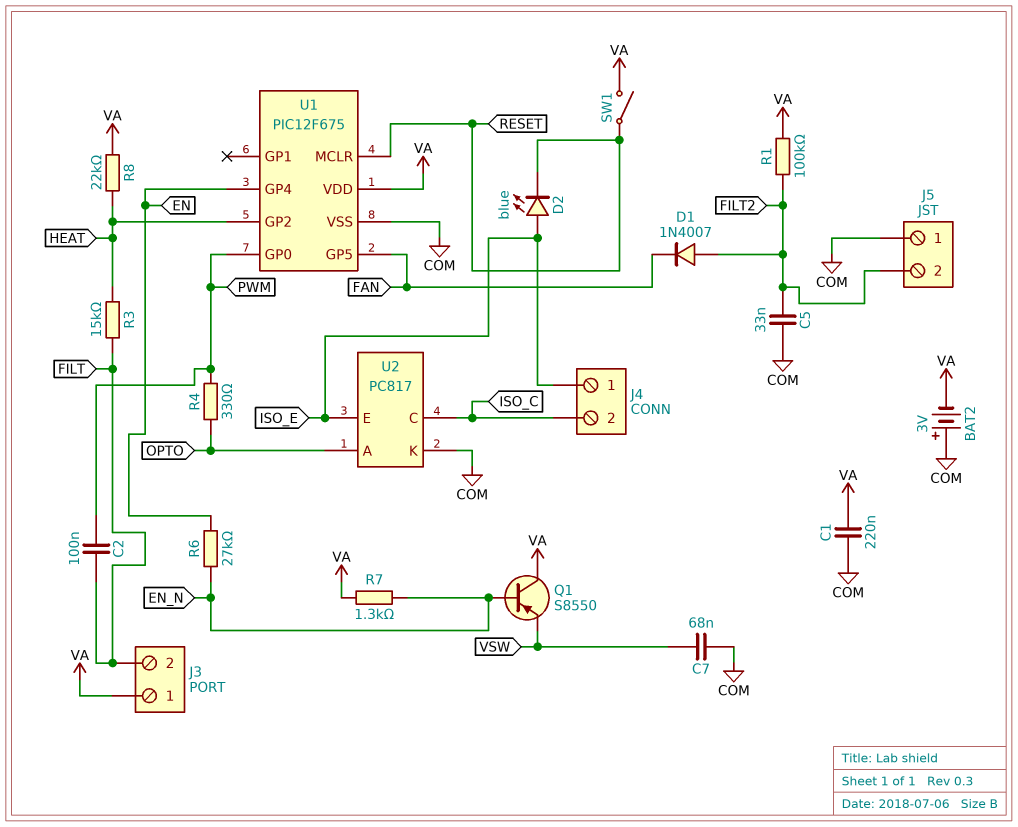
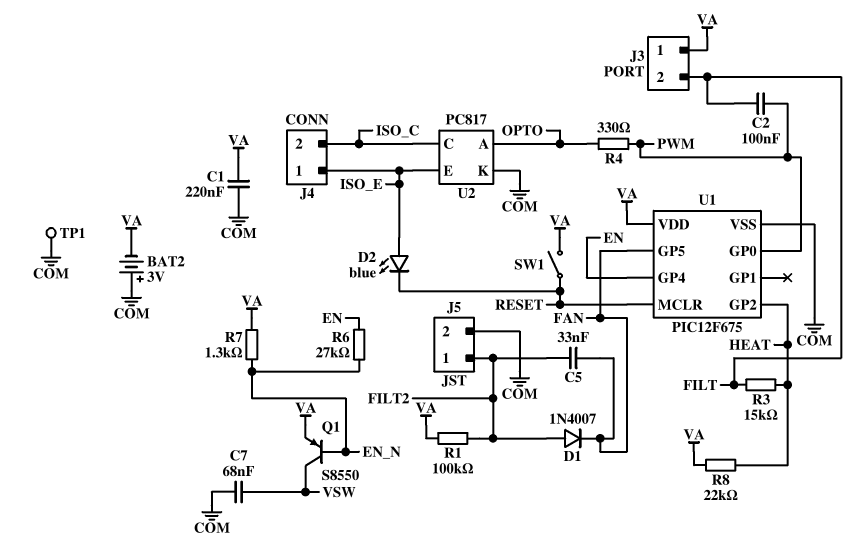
C5: 33nF (COM, FILT2) -> 33nF (FAN, FILT2)
J5 pin 1: COM -> FILT2
J5 pin 2: FILT2 -> COM
Q1: PNP S8550 (B EN_N, C VA, E VSW) -> PNP S8550 (B EN_N, C VSW, E VA)
TP1: none -> test point (COM)

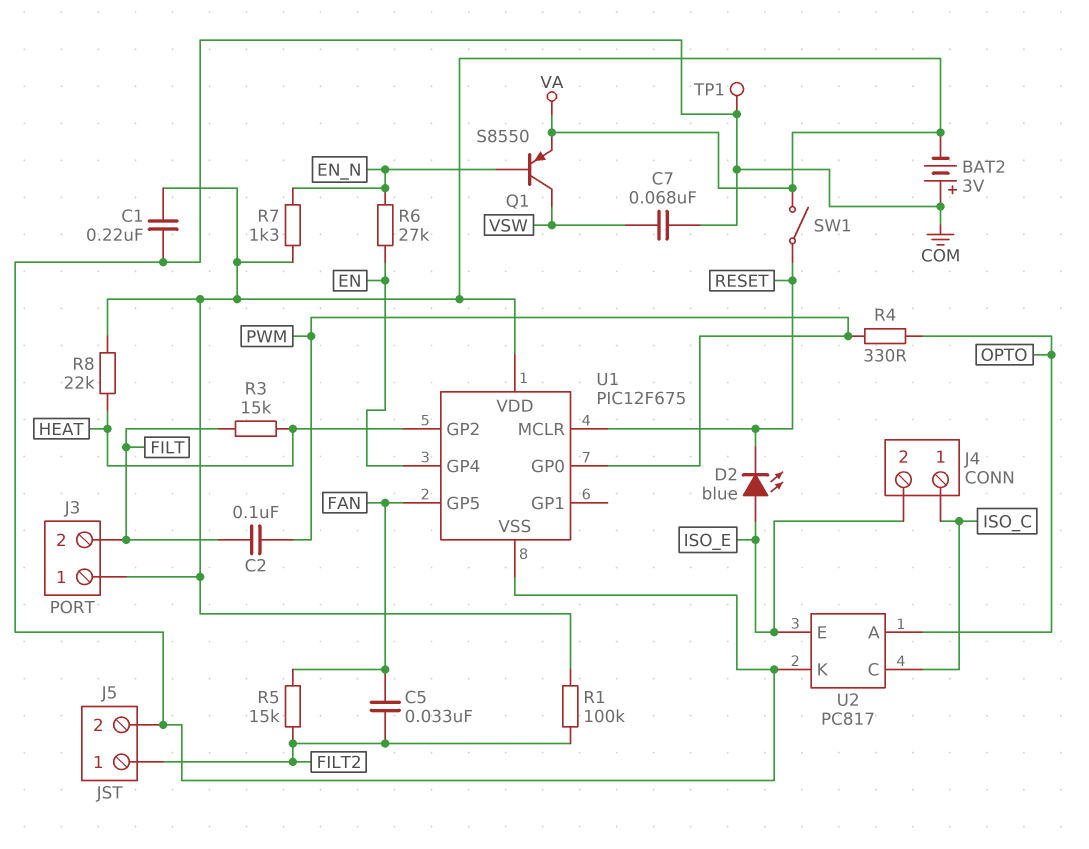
D1: diode 1N4007 (A FILT2, K FAN) -> none
J4 pin 1: ISO_E -> ISO_C
J4 pin 2: ISO_C -> ISO_E
R5: none -> 15k (FAN, FILT2)

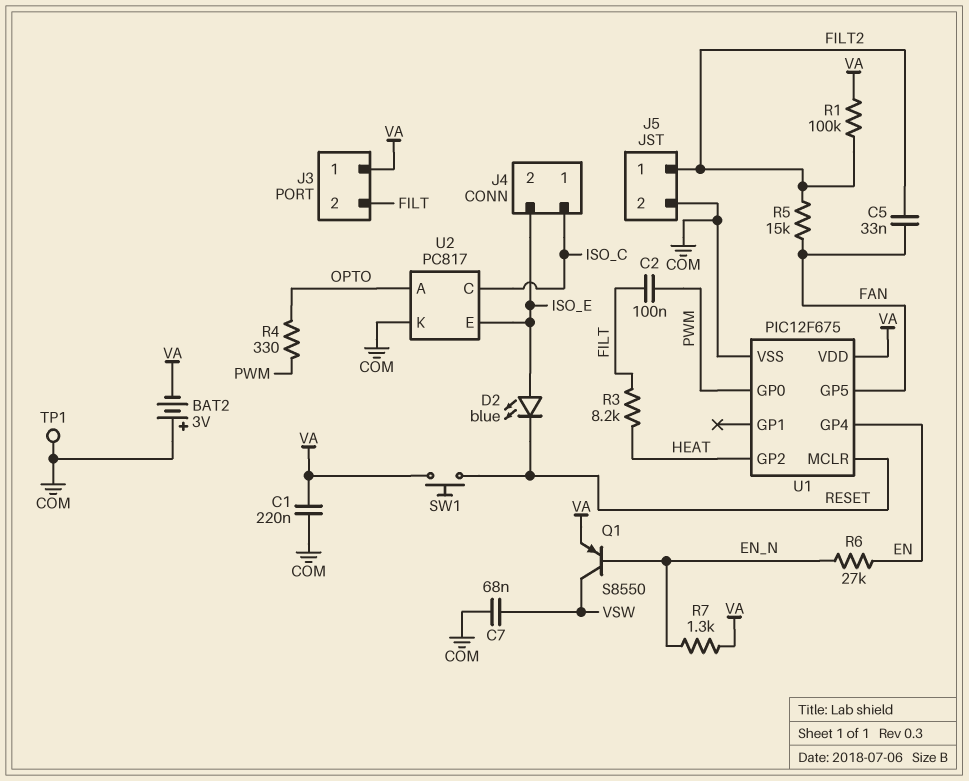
R3: 15k (FILT, HEAT) -> 8.2k (FILT, HEAT)
R8: 22k (HEAT, VA) -> none
SW1: switch (RESET, VA) -> button (RESET, VA)

